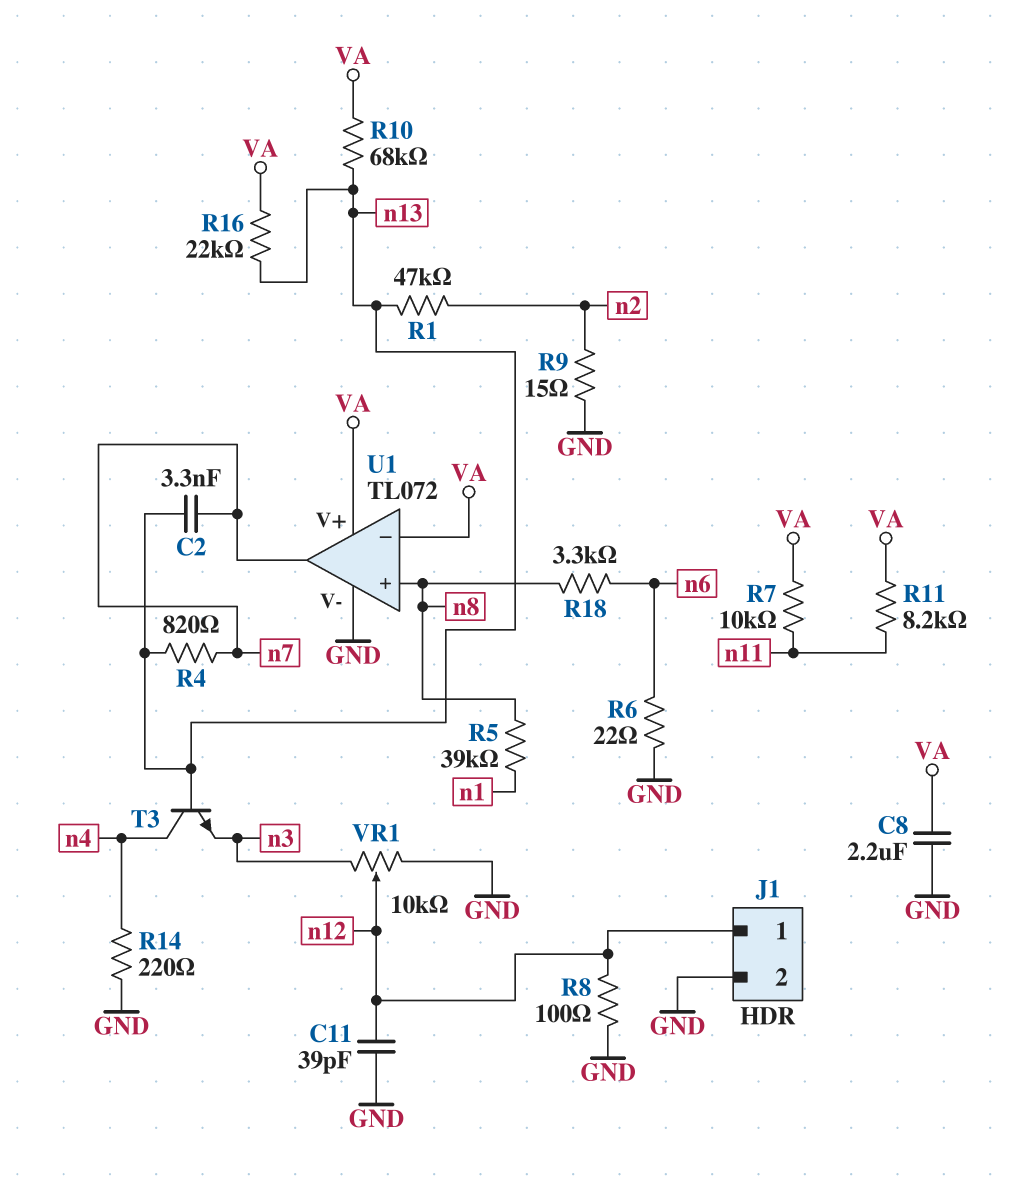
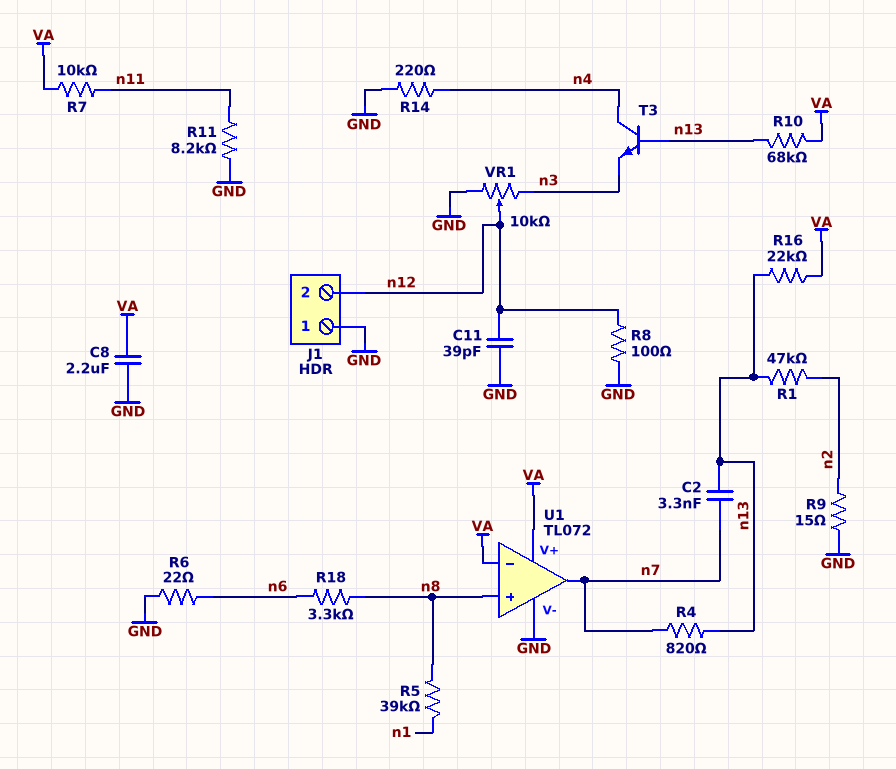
J1 pin 1: n12 -> GND
J1 pin 2: GND -> n12
R11: 8.2k (VA, n11) -> 8.2k (GND, n11)

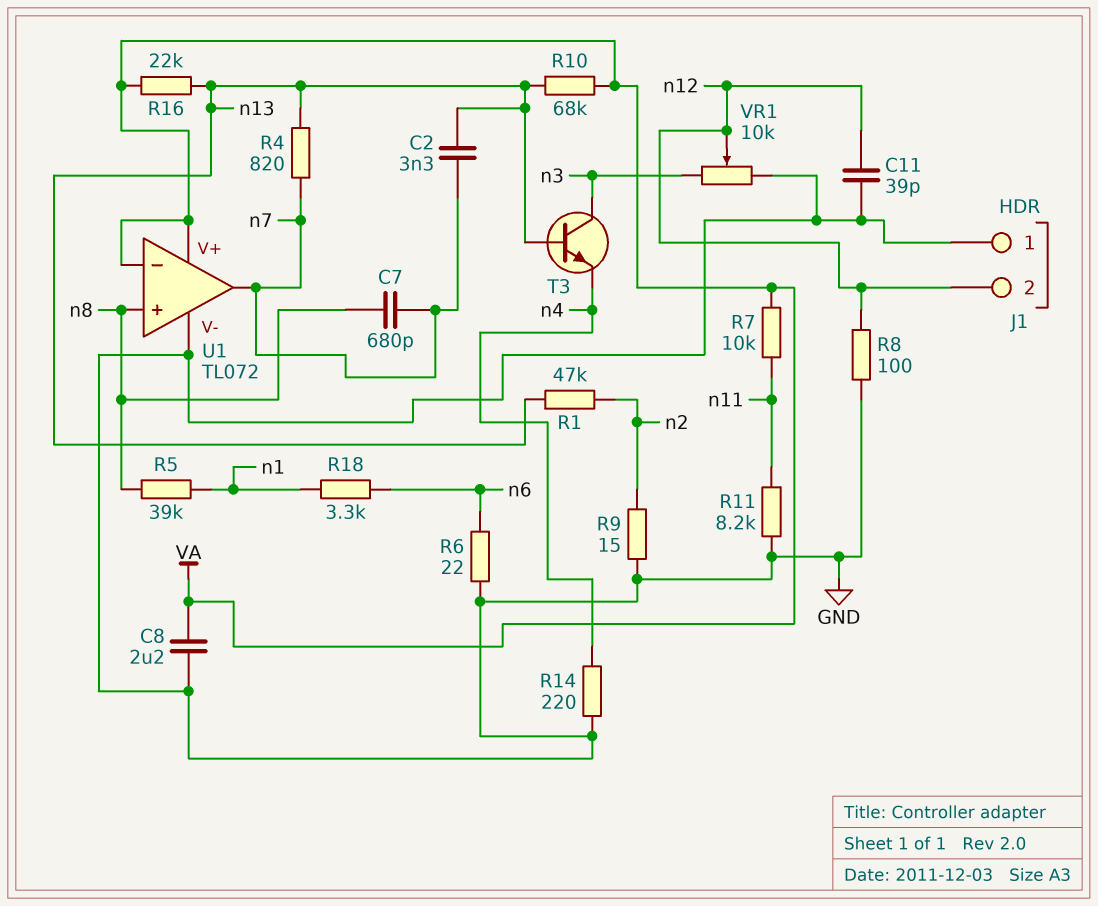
C7: none -> 680pF (n7, n8)
R18: 3.3k (n6, n8) -> 3.3k (n1, n6)
T3: NPN (B n13, C n4, E n3) -> NPN (B n13, C n3, E n4)

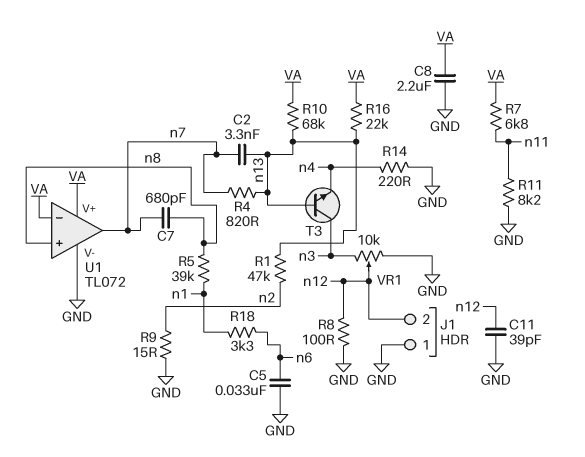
C5: none -> 33nF (GND, n6)
R6: 22 (GND, n6) -> none
R7: 10k (VA, n11) -> 6.8k (VA, n11)

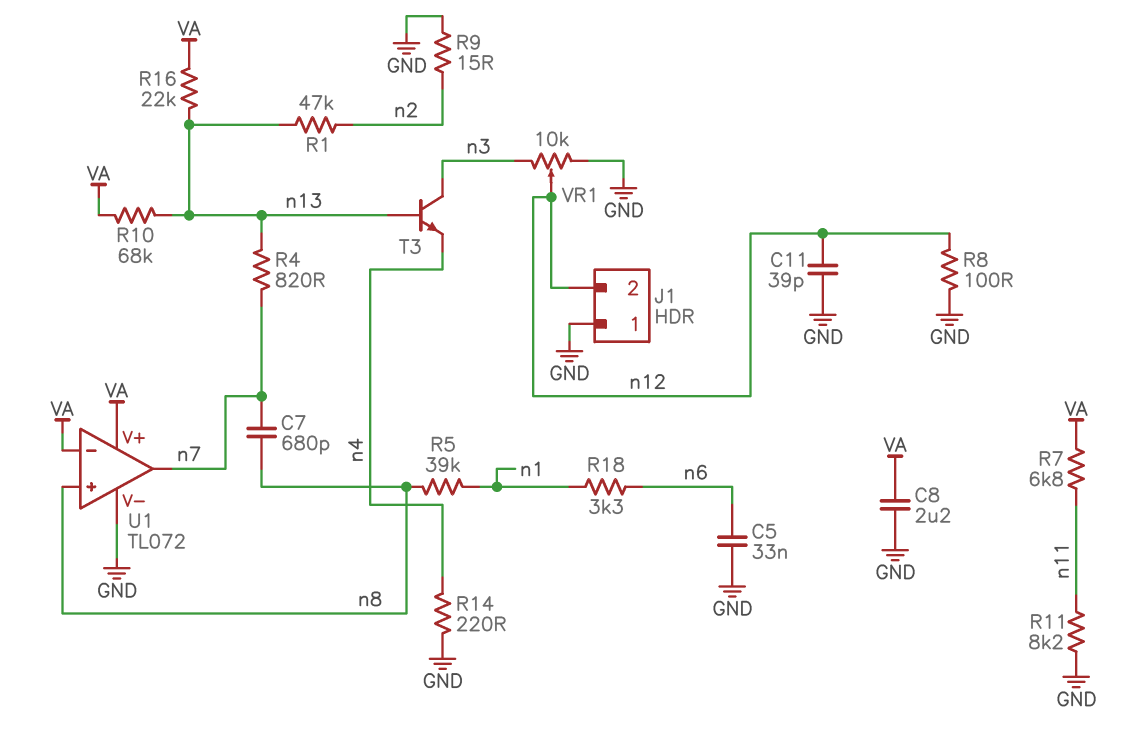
C2: 3.3nF (n7, n13) -> none

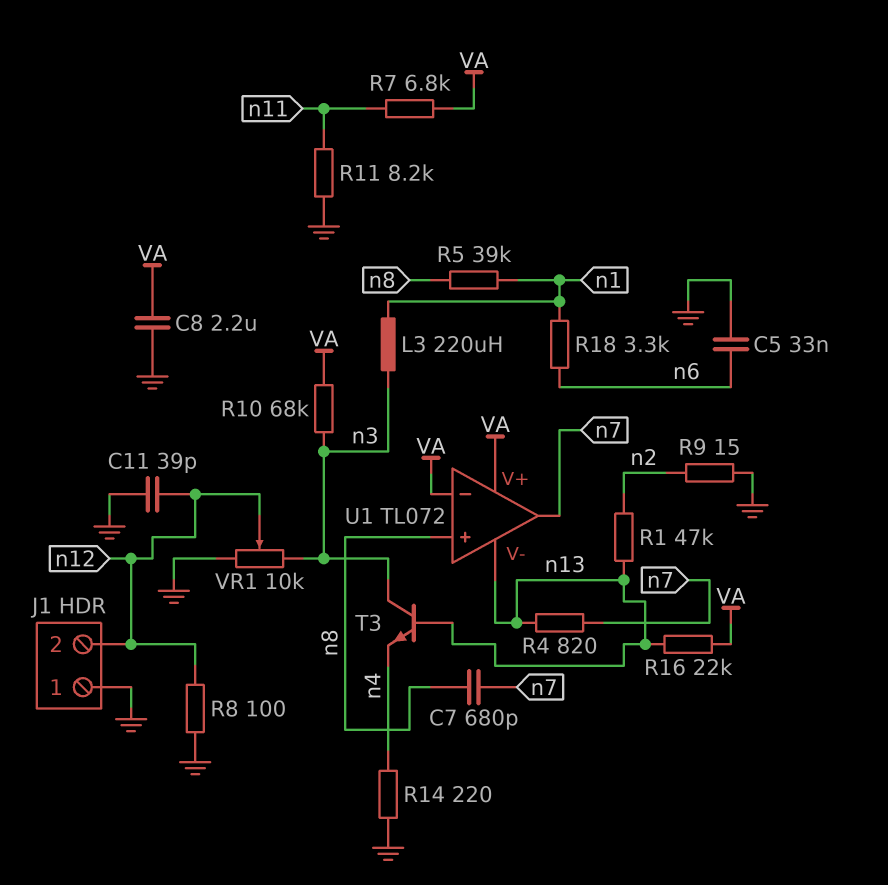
L3: none -> 220uH (n1, n3)
R10: 68k (VA, n13) -> 68k (VA, n3)
U1 pin V-: GND -> n13

